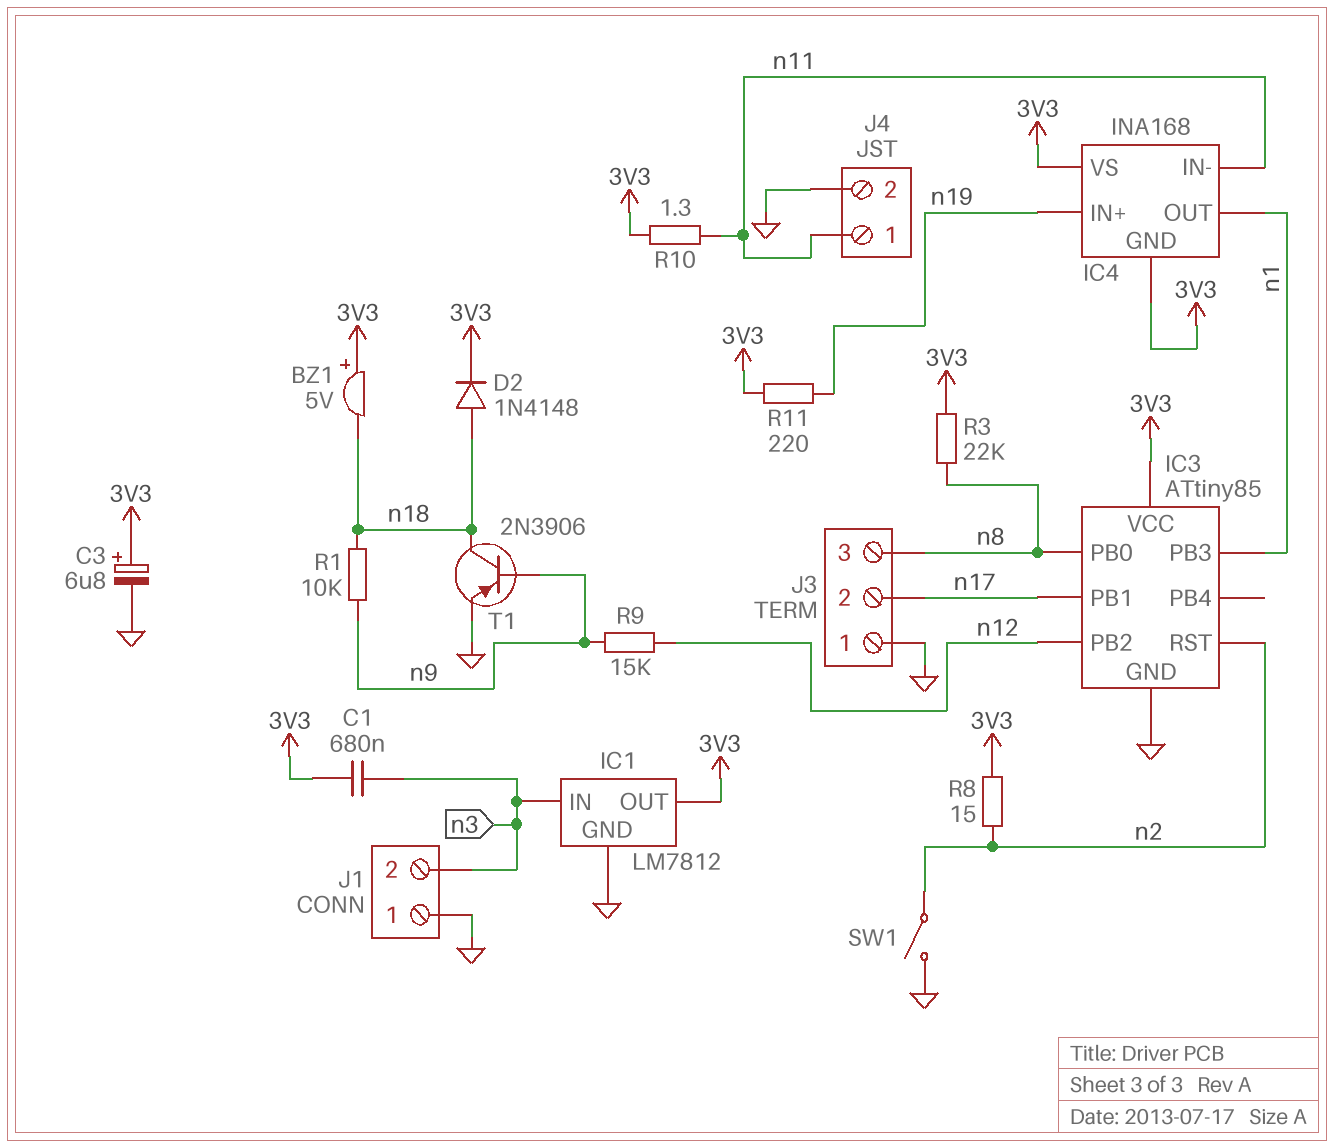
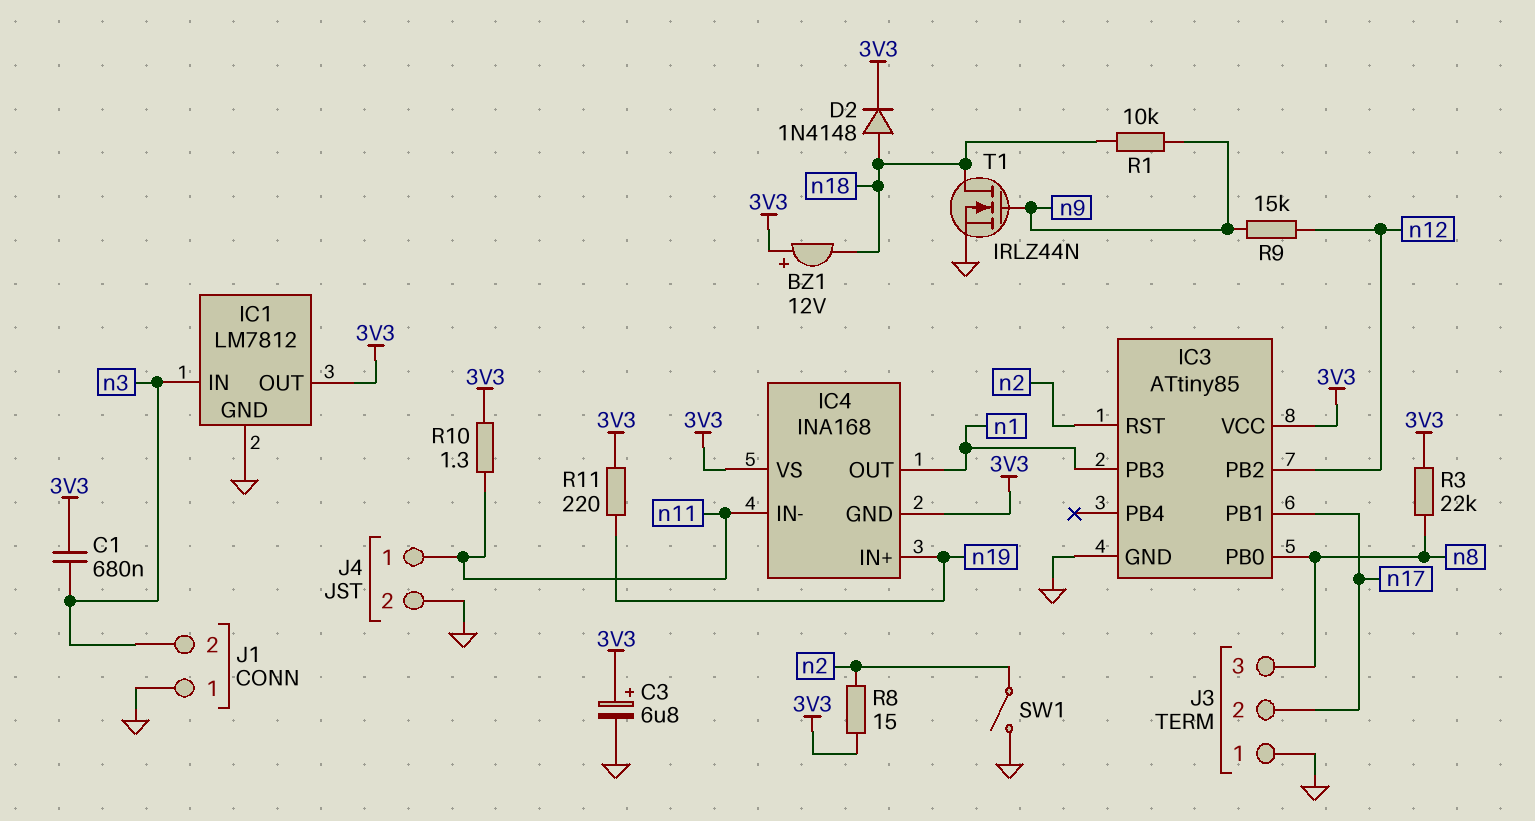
BZ1: buzzer 5V (plus 3V3, minus n18) -> buzzer 12V (plus 3V3, minus n18)
T1: PNP 2N3906 (B n9, C n18, E GND) -> NMOS IRLZ44N (G n9, D n18, S GND)

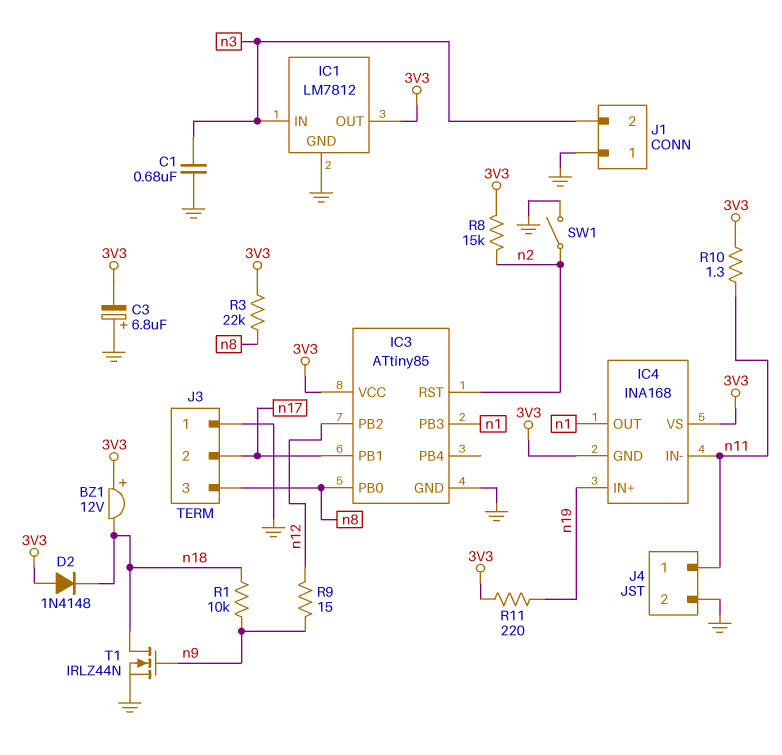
C1: 680nF (3V3, n3) -> 680nF (GND, n3)
C3: 6.8uF (plus 3V3, minus GND) -> 6.8uF (plus GND, minus 3V3)
D2: diode 1N4148 (A n18, K 3V3) -> diode 1N4148 (A 3V3, K n18)
R8: 15 (3V3, n2) -> 15k (3V3, n2)
R9: 15k (n9, n12) -> 15 (n9, n12)

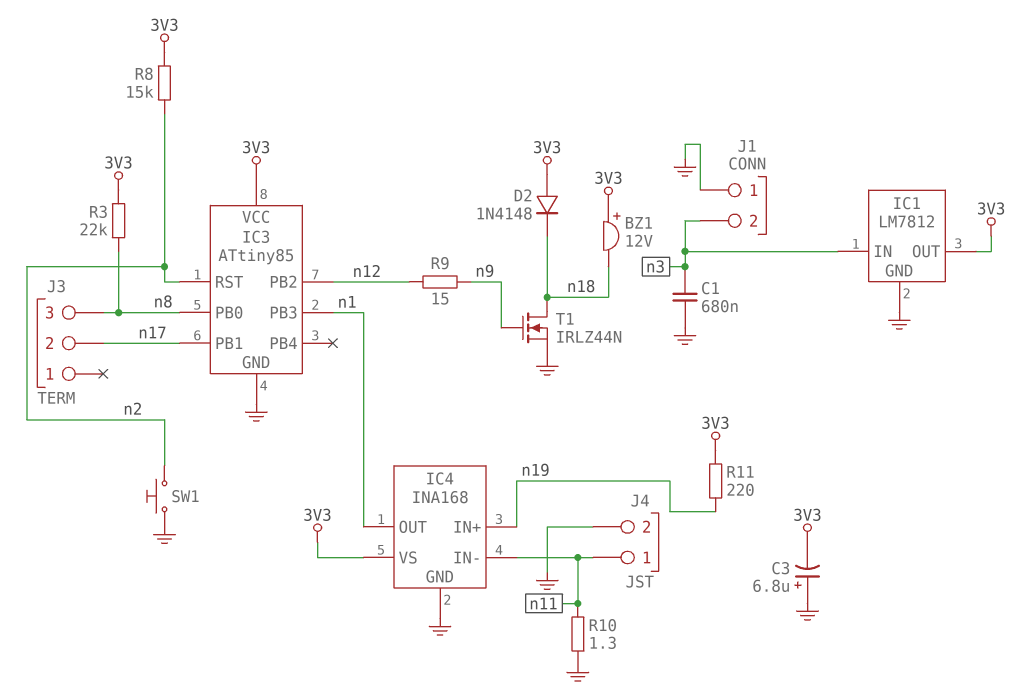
IC4 pin GND: 3V3 -> GND
J3 pin 1: GND -> none
R1: 10k (n9, n18) -> none
R10: 1.3 (3V3, n11) -> 1.3 (GND, n11)
SW1: switch (GND, n2) -> button (GND, n2)

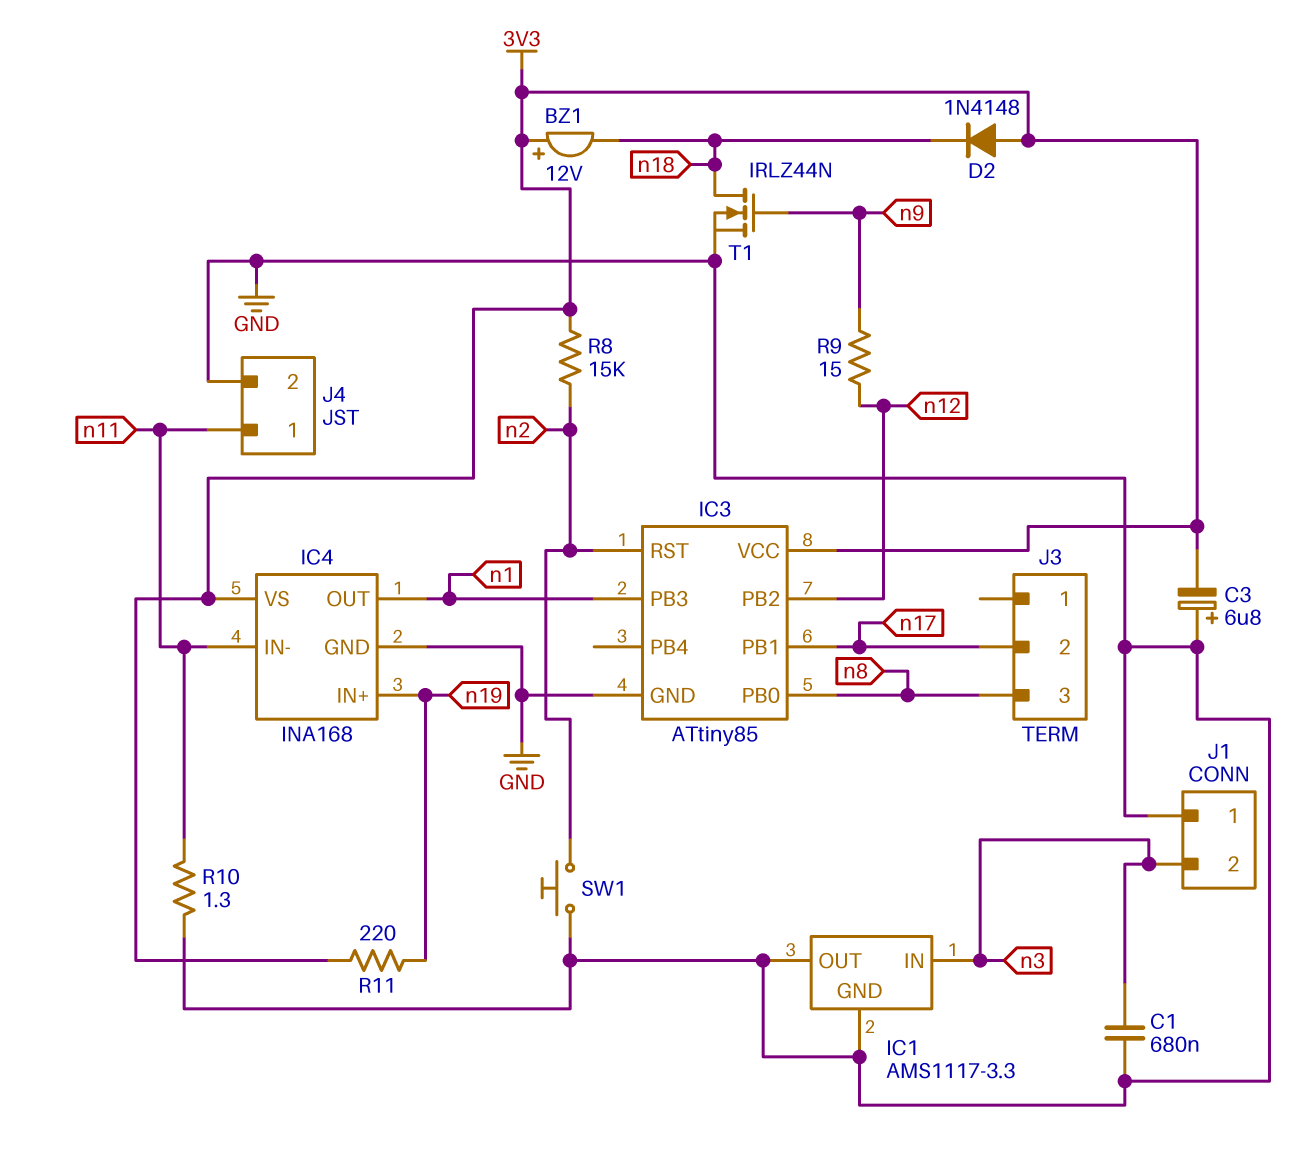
IC1: LM7812 -> AMS1117-3.3
IC1 pin OUT: 3V3 -> GND
R3: 22k (3V3, n8) -> none

